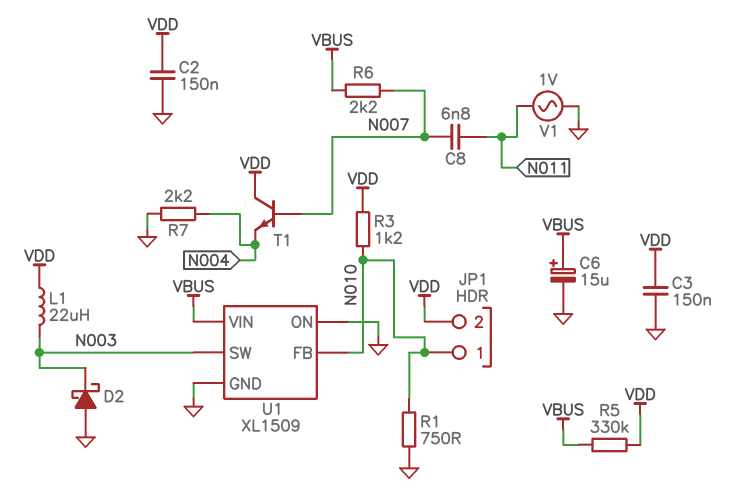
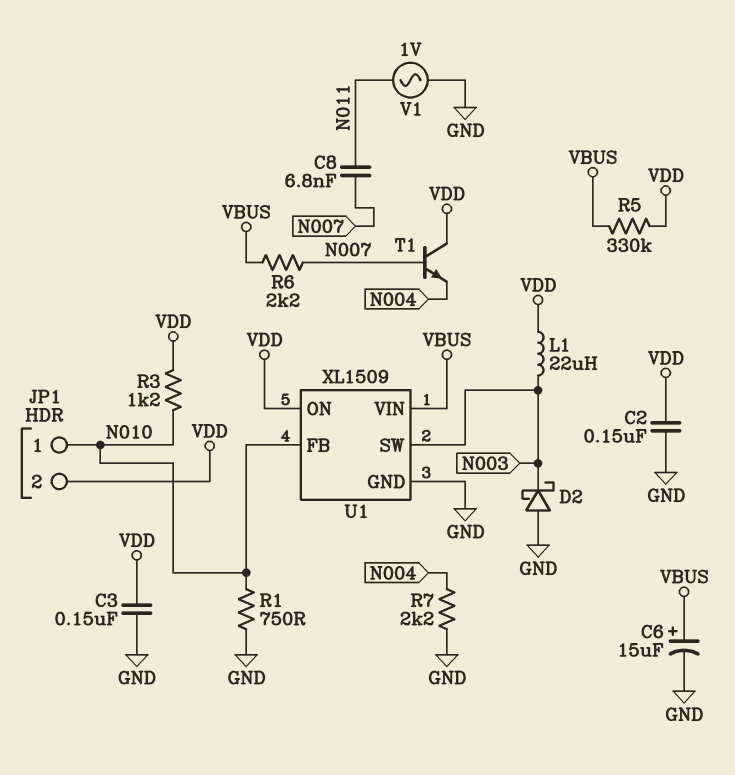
U1 pin ON: GND -> VDD

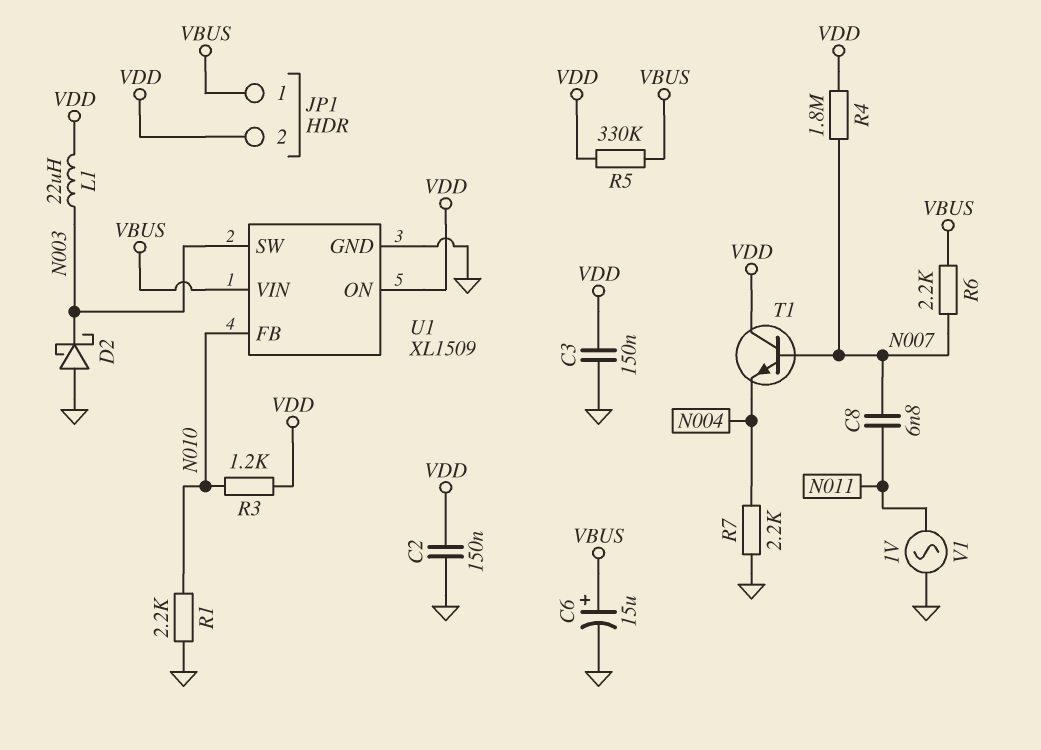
JP1 pin 1: N010 -> VBUS
R1: 750 (GND, N010) -> 2.2k (GND, N010)
R4: none -> 1.8M (N007, VDD)

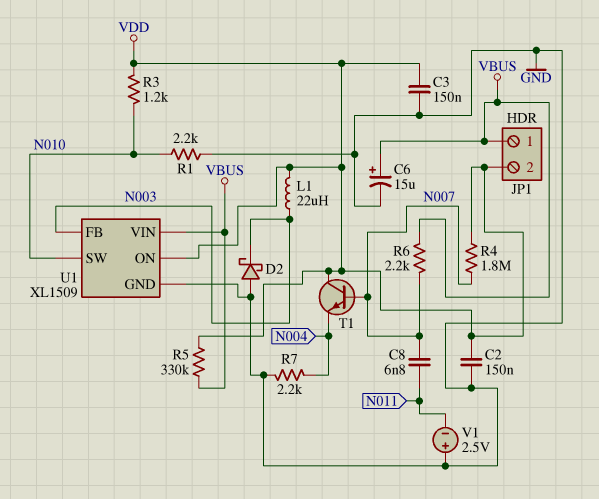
U1 pin FB: N010 -> N003
U1 pin SW: N003 -> N010
V1: AC 1V (GND, N011) -> 2.5V (plus GND, minus N011)

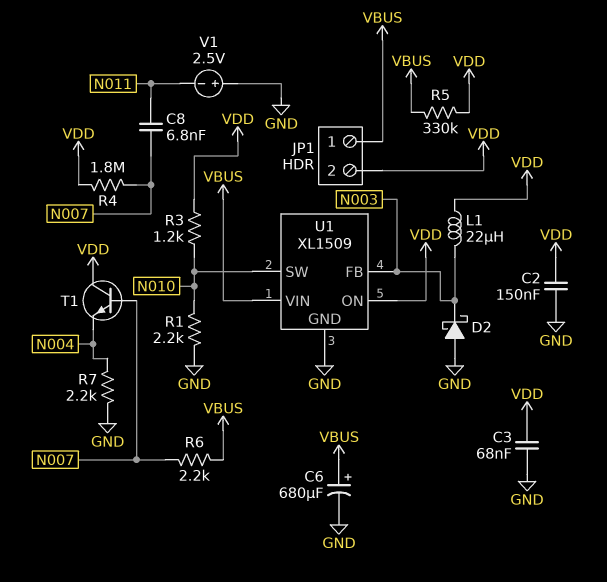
C3: 150nF (GND, VDD) -> 68nF (GND, VDD)
C6: 15uF (plus VBUS, minus GND) -> 680uF (plus VBUS, minus GND)

